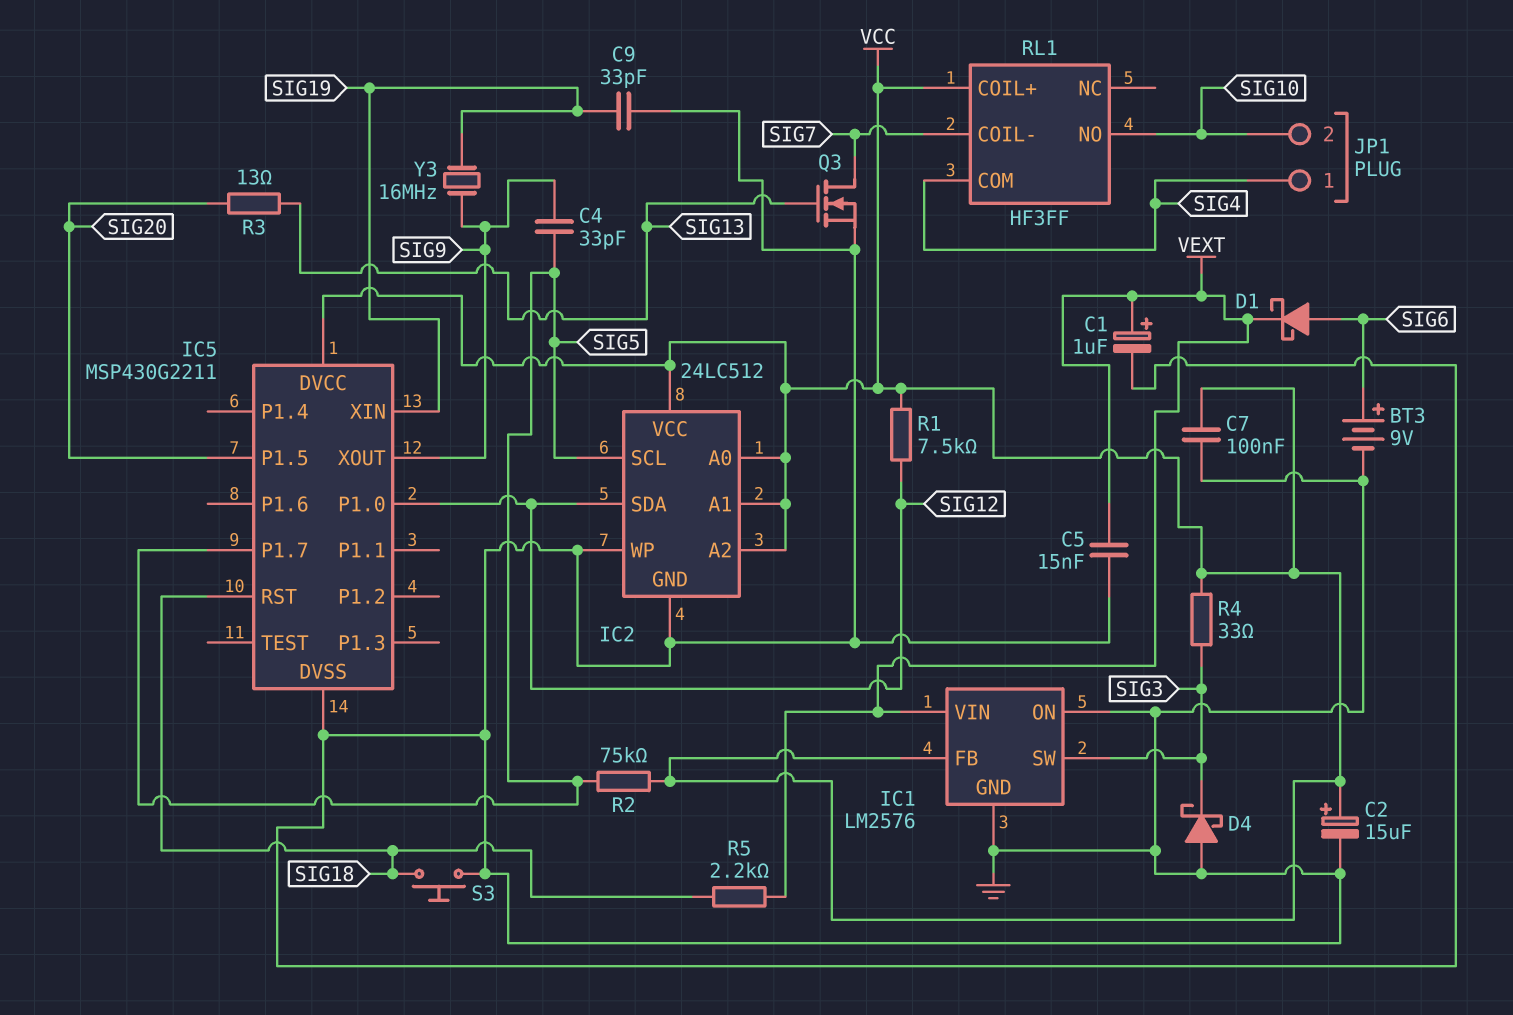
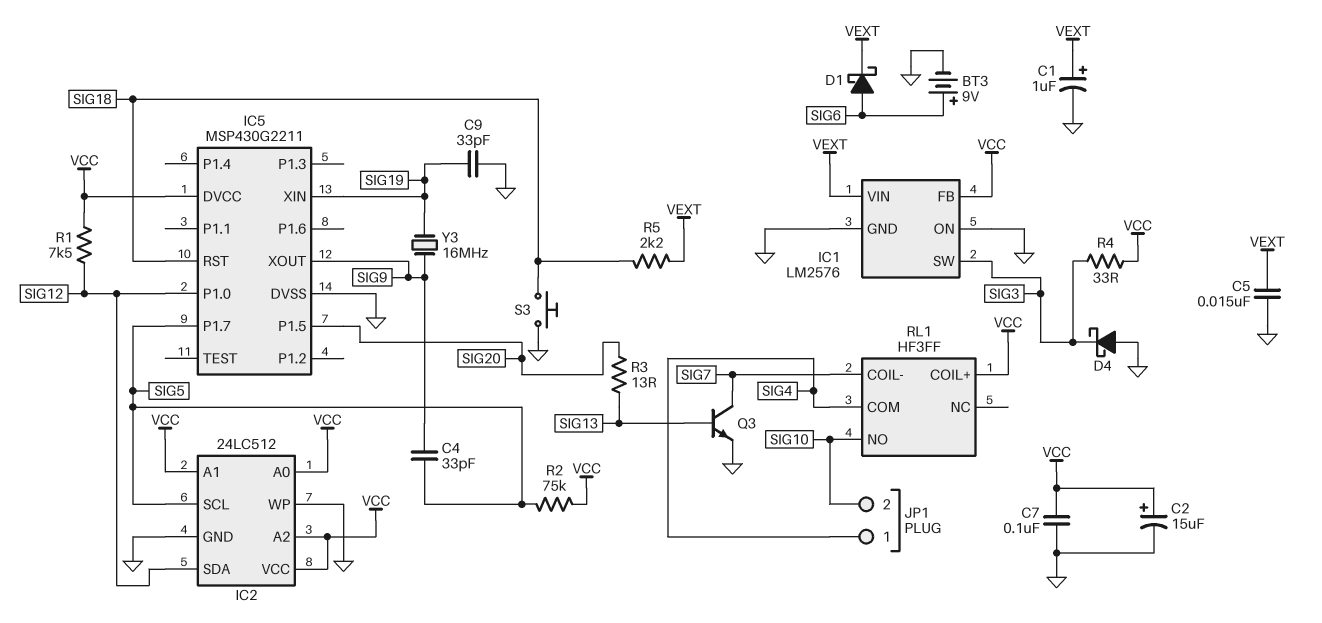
Q3: NMOS (G SIG13, D SIG7, S GND) -> NPN (B SIG13, C SIG7, E GND)

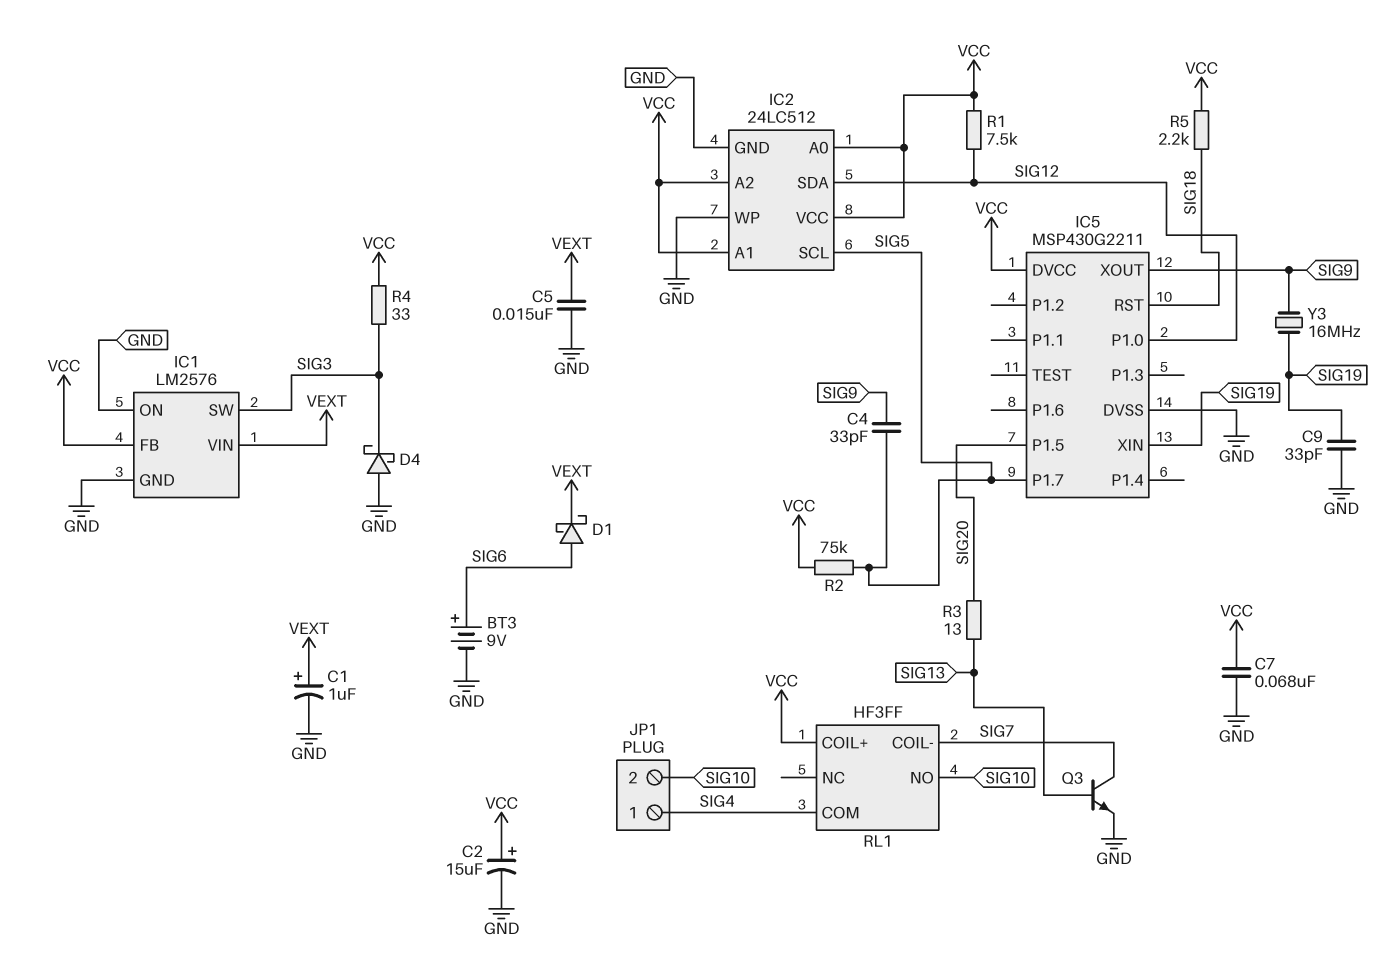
C7: 100nF (GND, VCC) -> 68nF (GND, VCC)
R5: 2.2k (SIG18, VEXT) -> 2.2k (SIG18, VCC)
S3: button (GND, SIG18) -> none

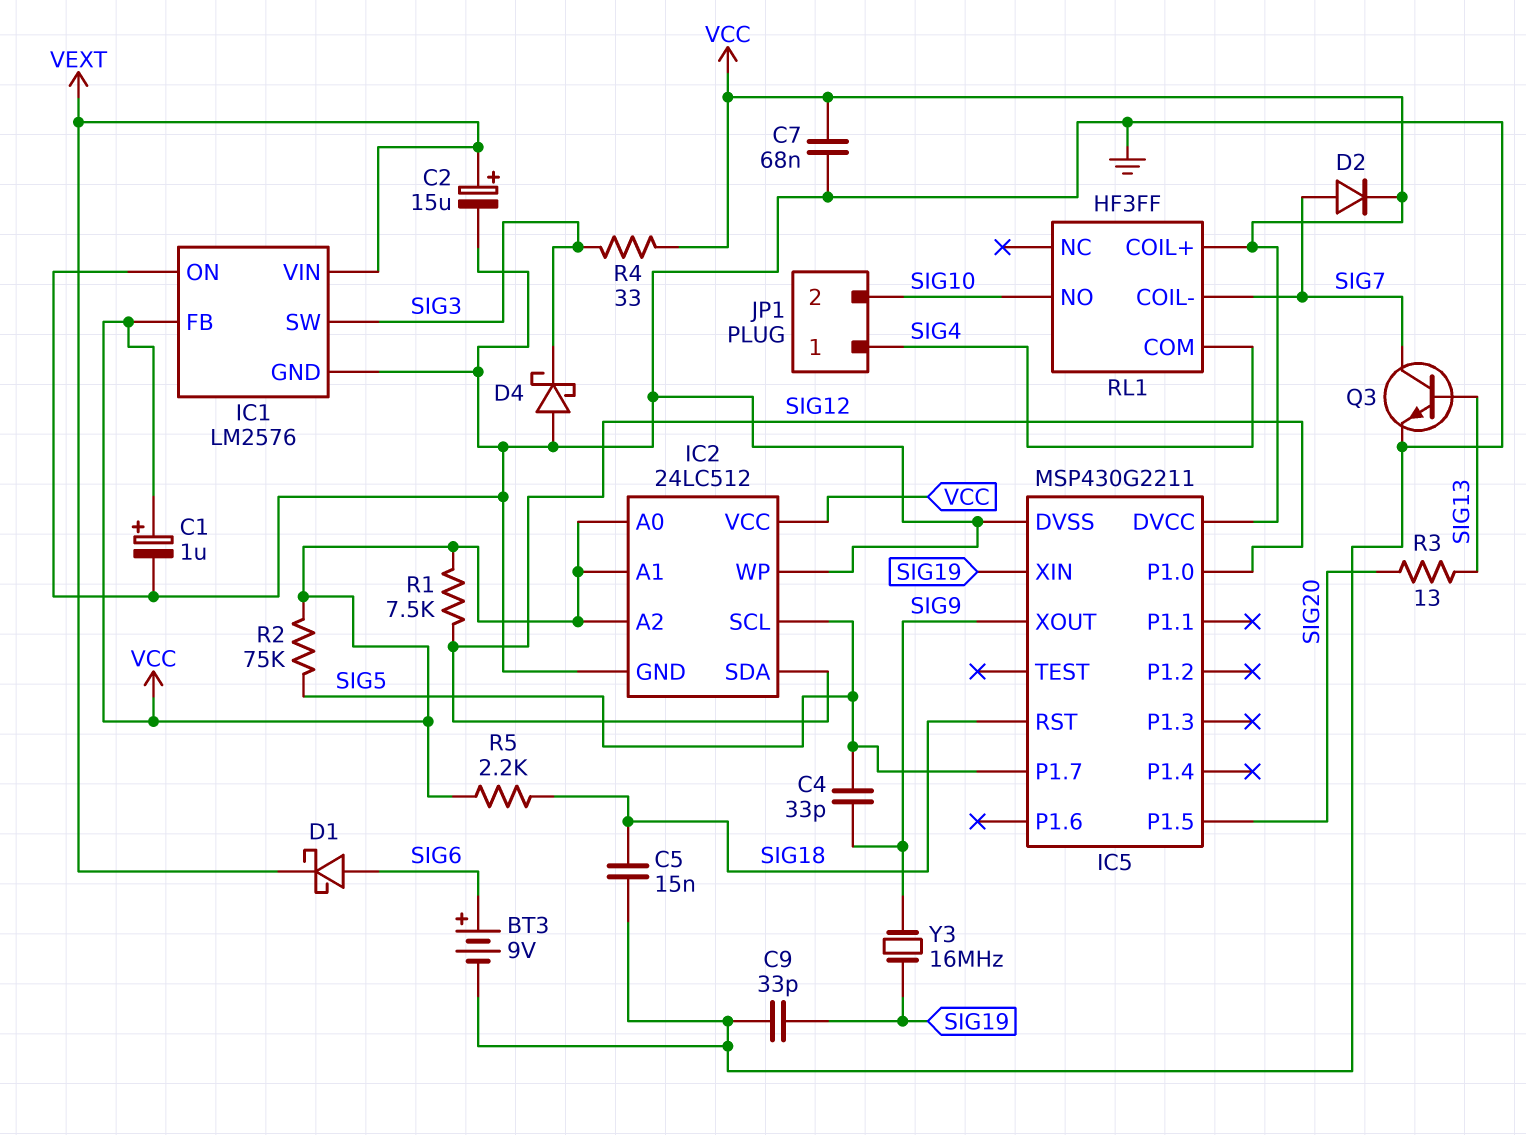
C1: 1uF (plus VEXT, minus GND) -> 1uF (plus VCC, minus GND)
C2: 15uF (plus VCC, minus GND) -> 15uF (plus VEXT, minus GND)
C5: 15nF (GND, VEXT) -> 15nF (GND, SIG18)
D2: none -> diode (A SIG7, K VCC)

